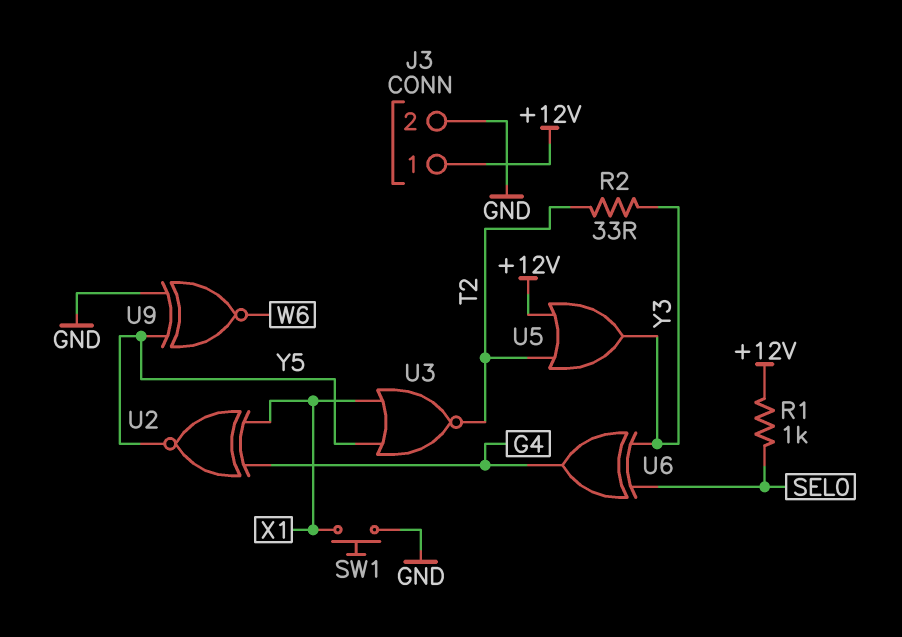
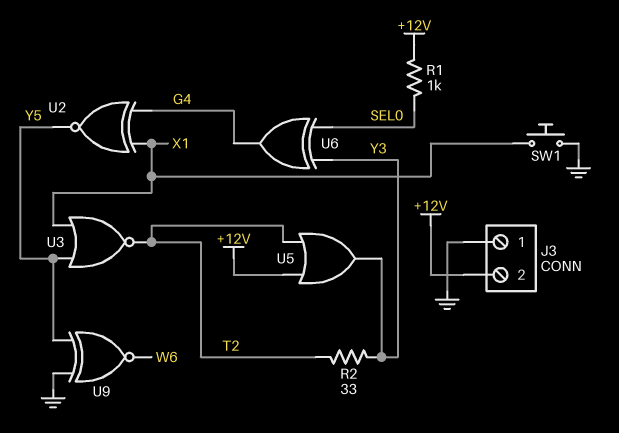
J3 pin 1: +12V -> GND
J3 pin 2: GND -> +12V

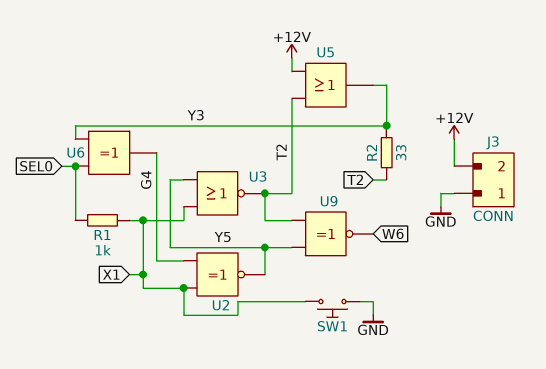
R1: 1k (+12V, SEL0) -> 1k (SEL0, X1)
U9: XNOR (in GND, in Y5, out W6) -> XNOR (in T2, in Y5, out W6)

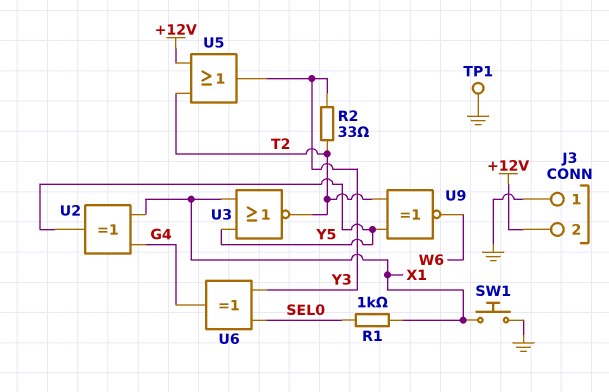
TP1: none -> test point (GND)
U2: XNOR (in G4, in X1, out Y5) -> XOR (in G4, in X1, out Y5)

